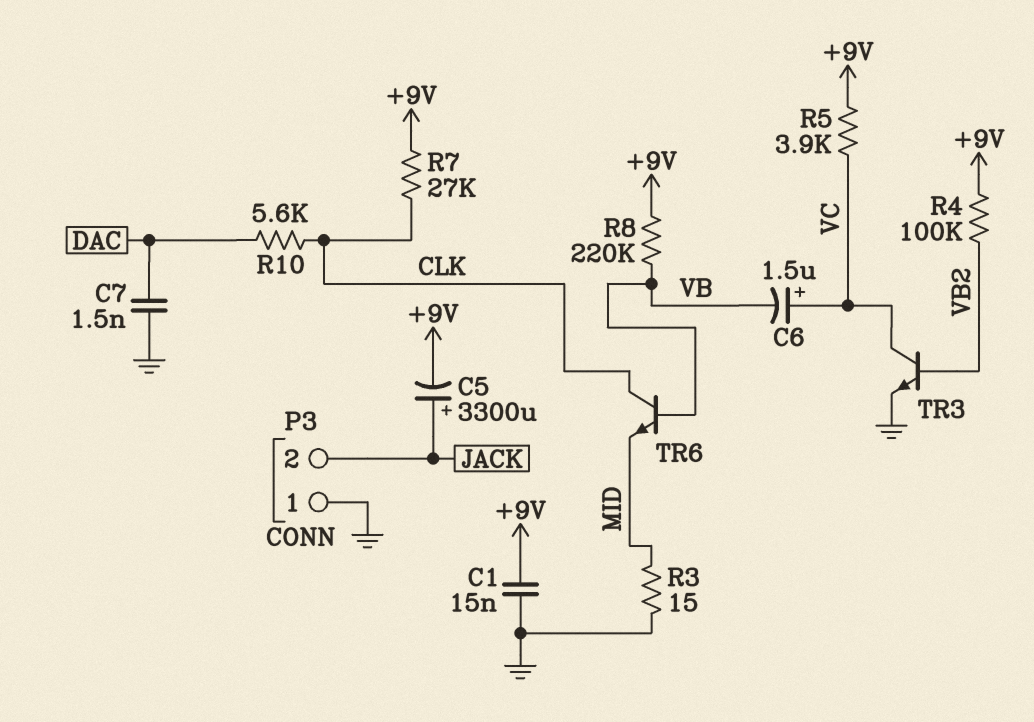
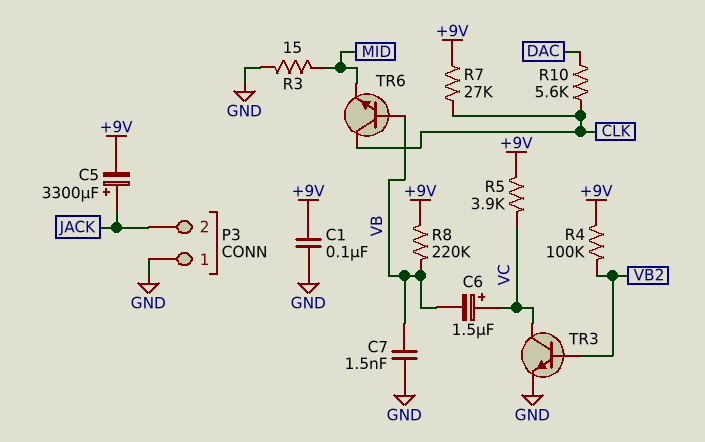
C1: 15nF (+9V, GND) -> 100nF (+9V, GND)
C7: 1.5nF (DAC, GND) -> 1.5nF (GND, VB)

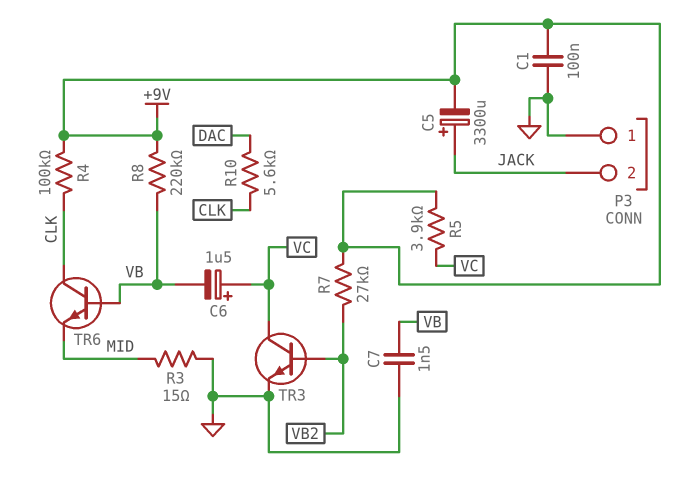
R4: 100k (+9V, VB2) -> 100k (+9V, CLK)
R7: 27k (+9V, CLK) -> 27k (+9V, VB2)

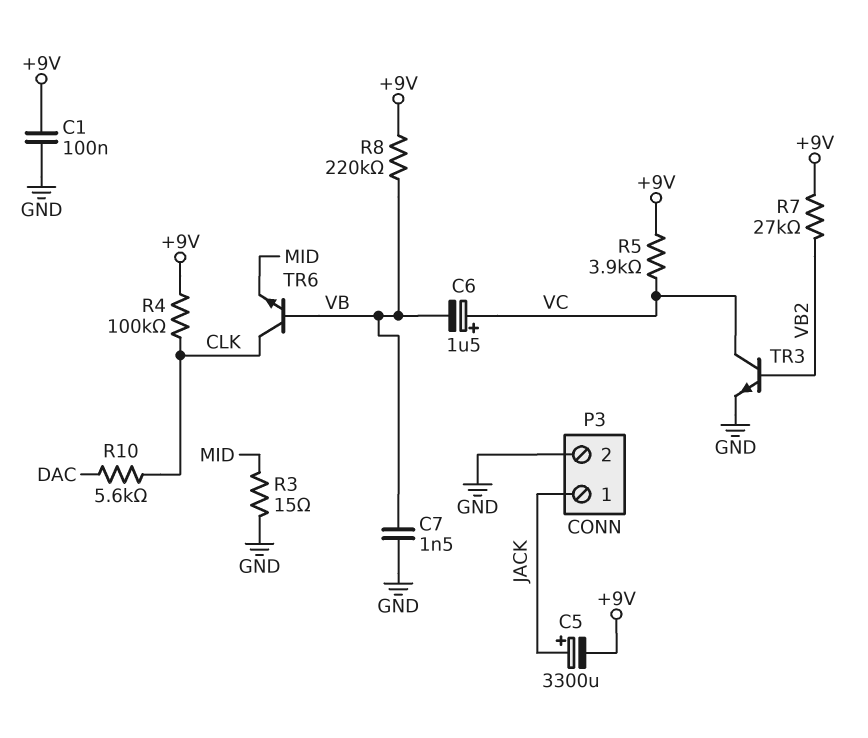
P3 pin 1: GND -> JACK
P3 pin 2: JACK -> GND

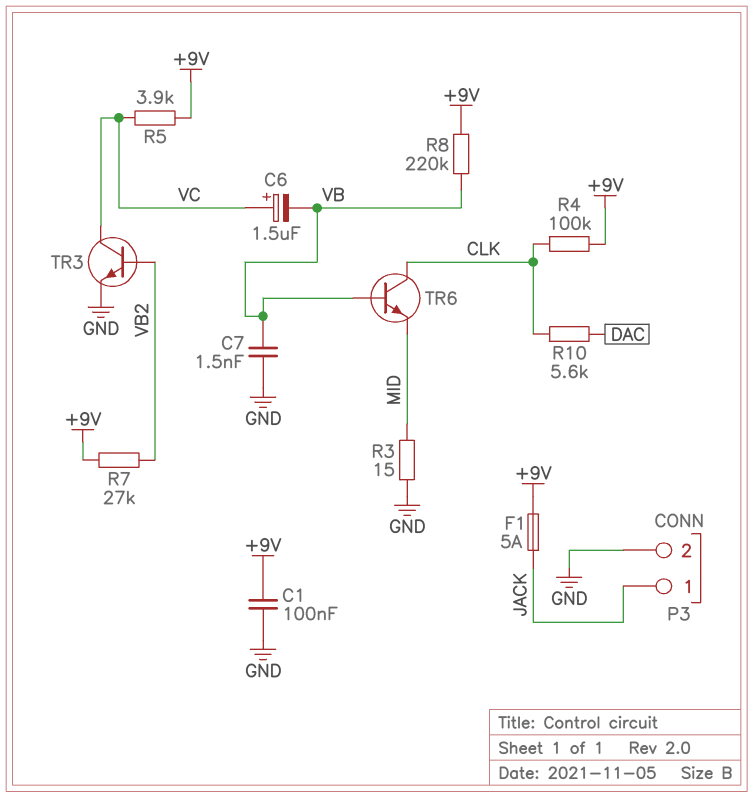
C5: 3300uF (plus JACK, minus +9V) -> none
F1: none -> 5A (+9V, JACK)

